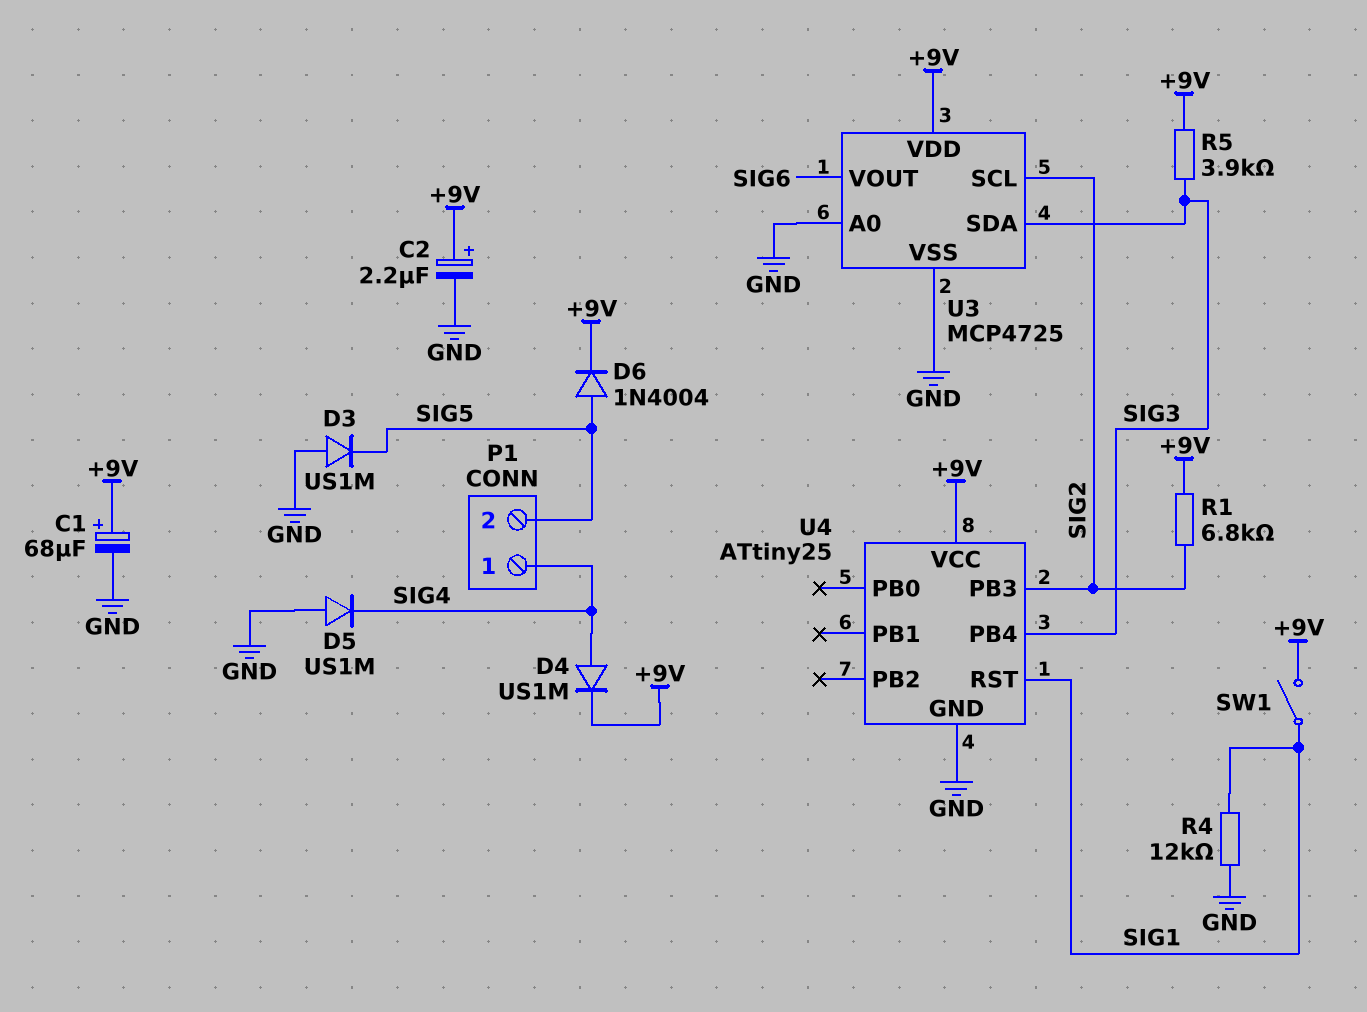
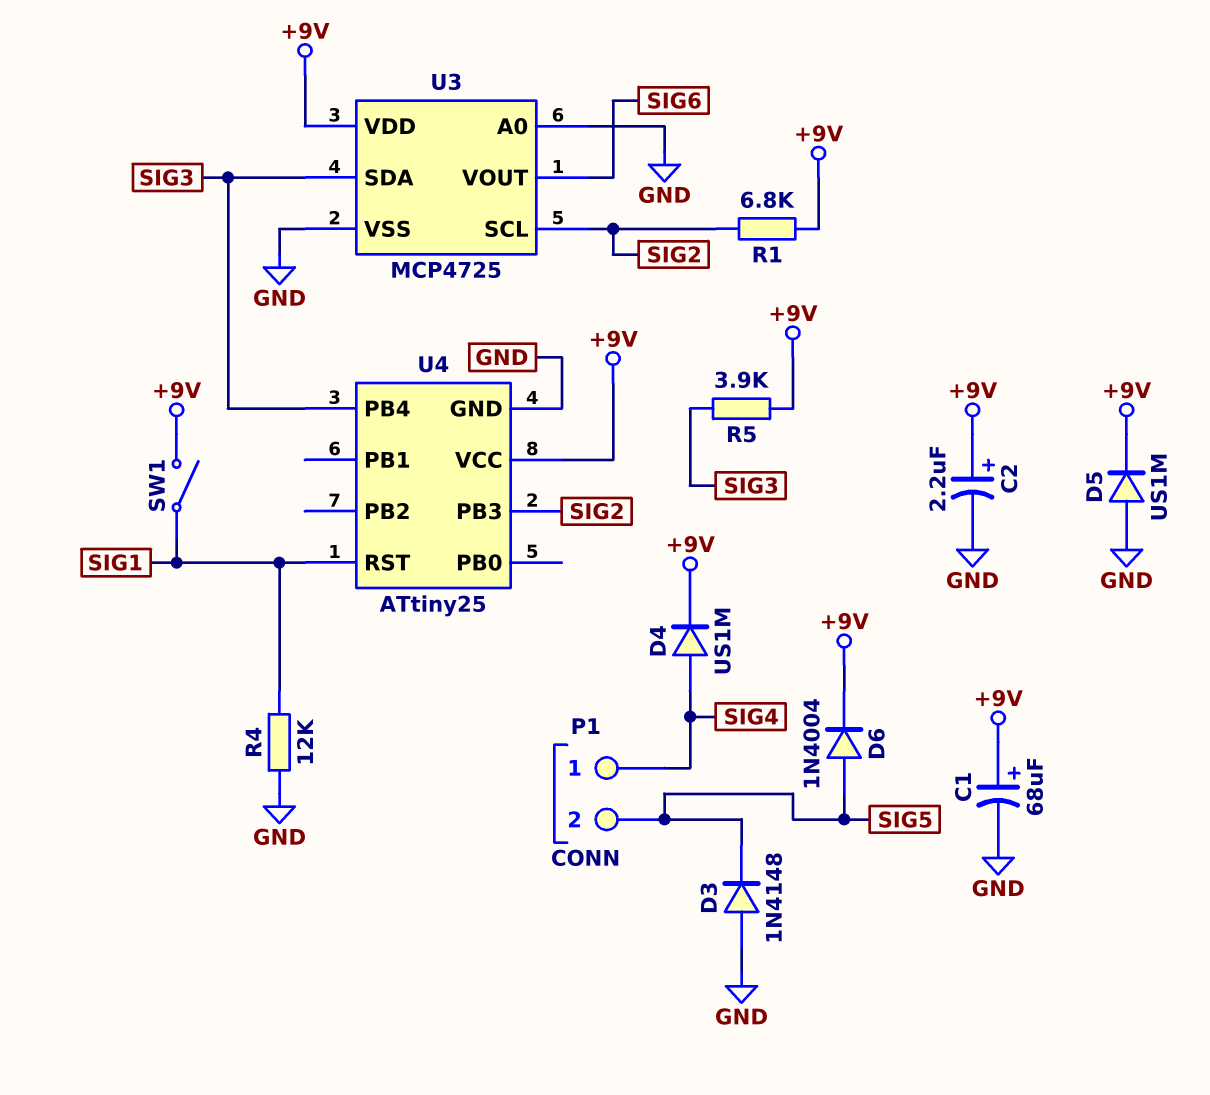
D3: diode US1M (A GND, K SIG5) -> diode 1N4148 (A GND, K SIG5)
D5: diode US1M (A GND, K SIG4) -> diode US1M (A GND, K +9V)

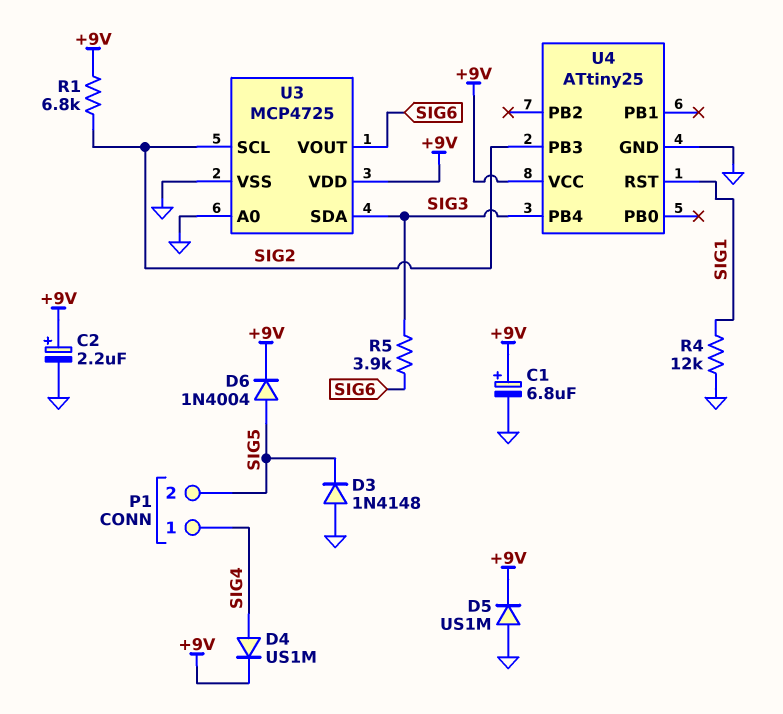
C1: 68uF (plus +9V, minus GND) -> 6.8uF (plus +9V, minus GND)
R5: 3.9k (+9V, SIG3) -> 3.9k (SIG3, SIG6)
SW1: switch (+9V, SIG1) -> none

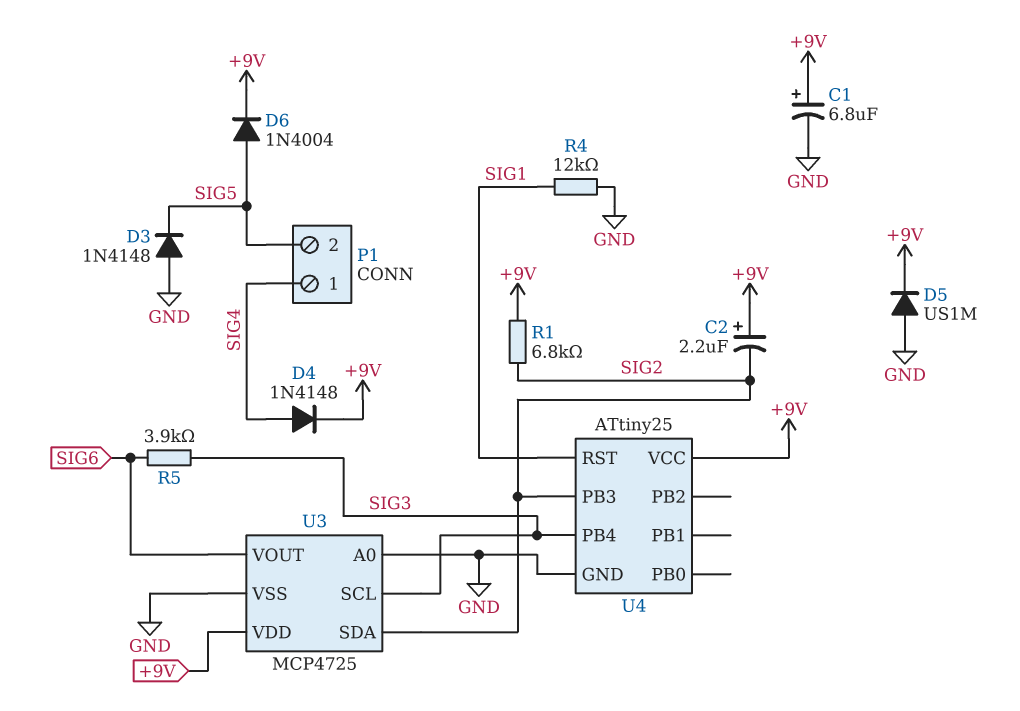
C2: 2.2uF (plus +9V, minus GND) -> 2.2uF (plus +9V, minus SIG2)
D4: diode US1M (A SIG4, K +9V) -> diode 1N4148 (A SIG4, K +9V)
U3 pin SCL: SIG2 -> SIG3
U3 pin SDA: SIG3 -> SIG2

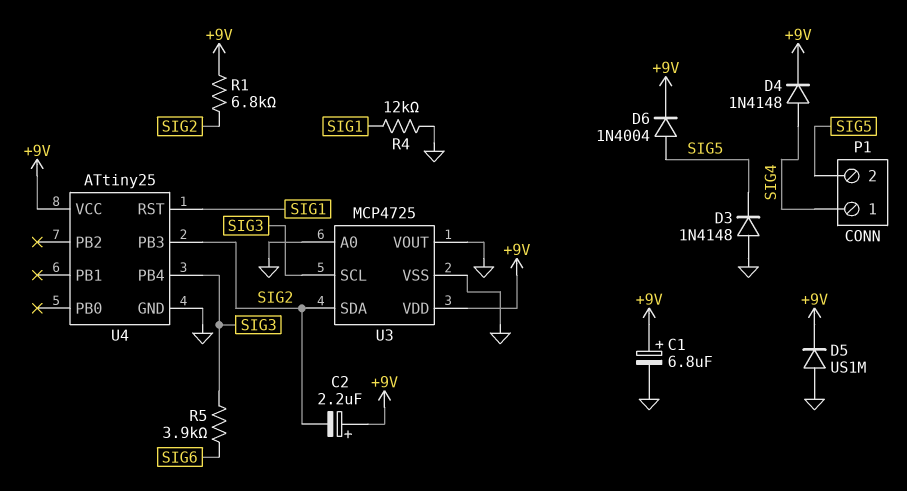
U3 pin VOUT: SIG6 -> GND

